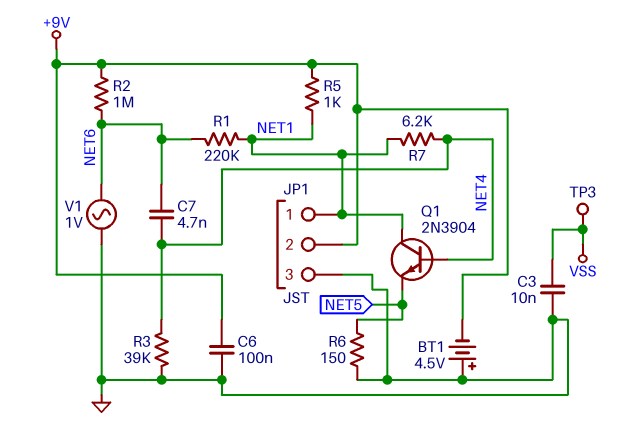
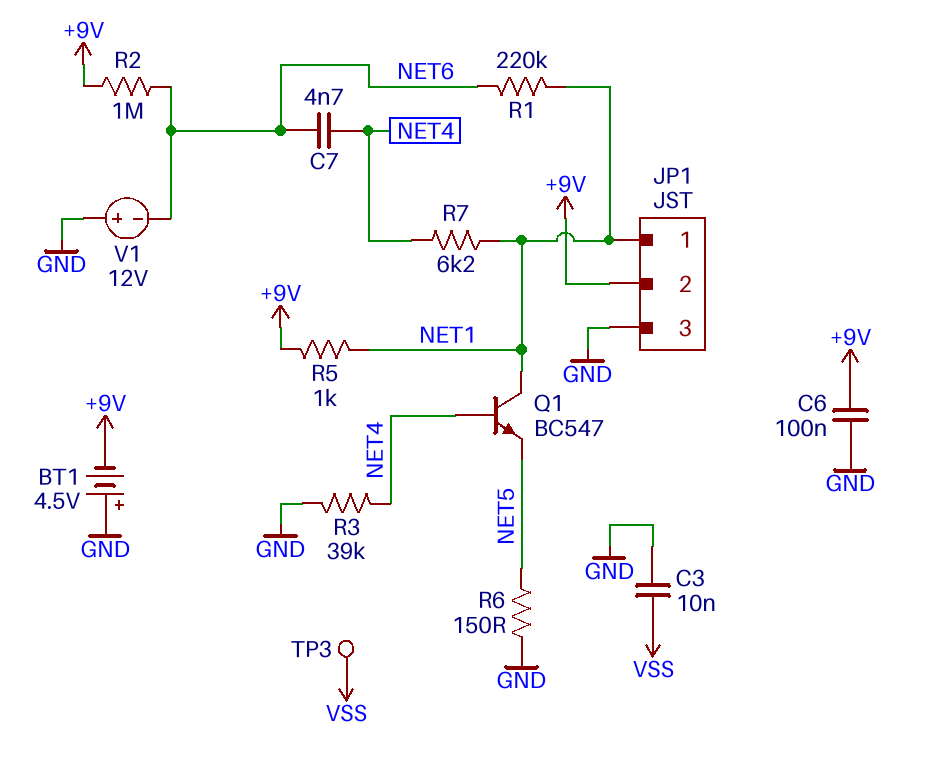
Q1: NPN 2N3904 (B NET4, C NET1, E NET5) -> NPN BC547 (B NET4, C NET1, E NET5)
V1: AC 1V (GND, NET6) -> 12V (plus GND, minus NET6)

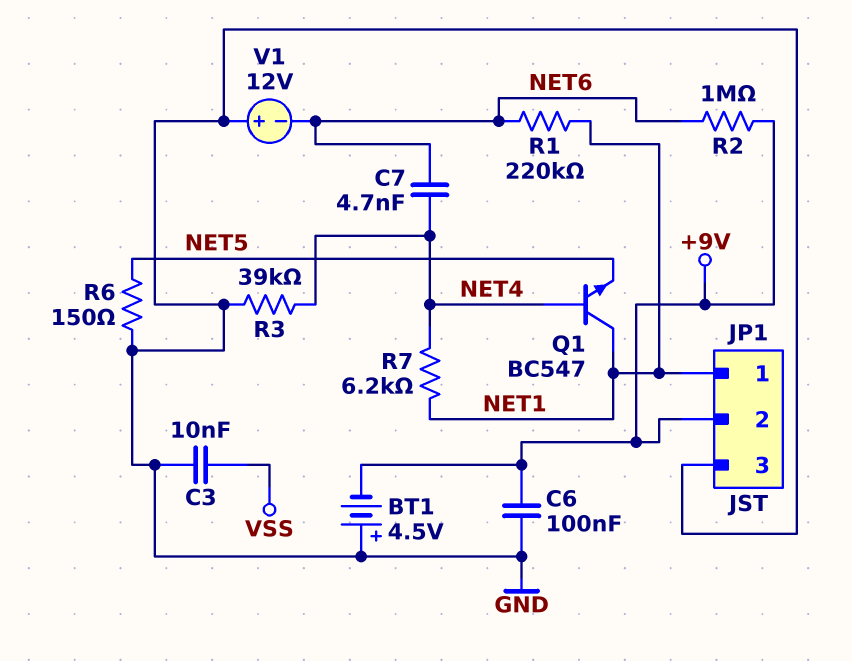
R5: 1k (+9V, NET1) -> none
TP3: test point (VSS) -> none

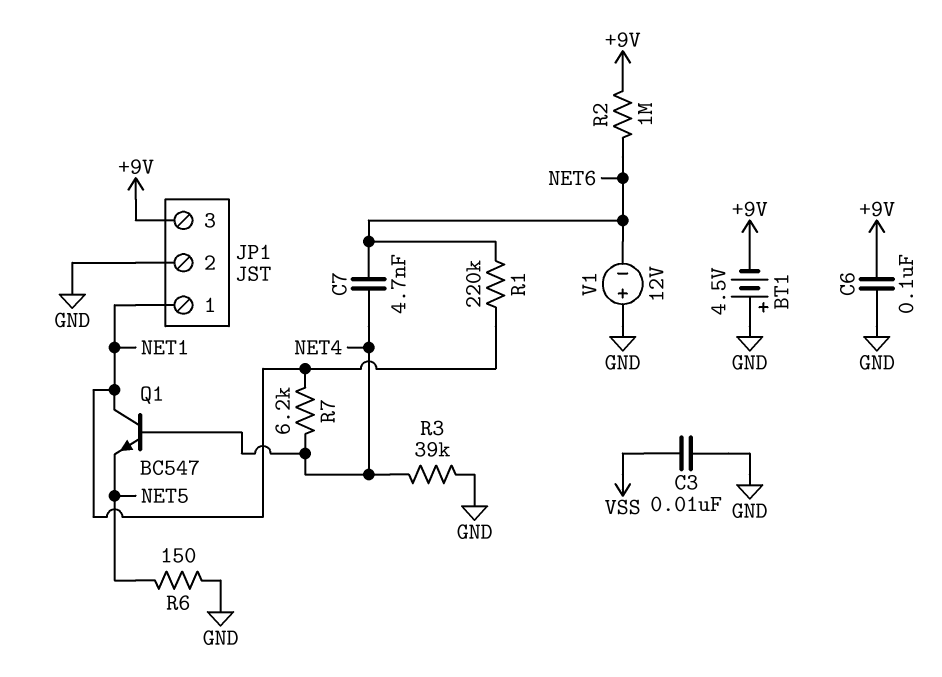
JP1 pin 2: +9V -> GND
JP1 pin 3: GND -> +9V

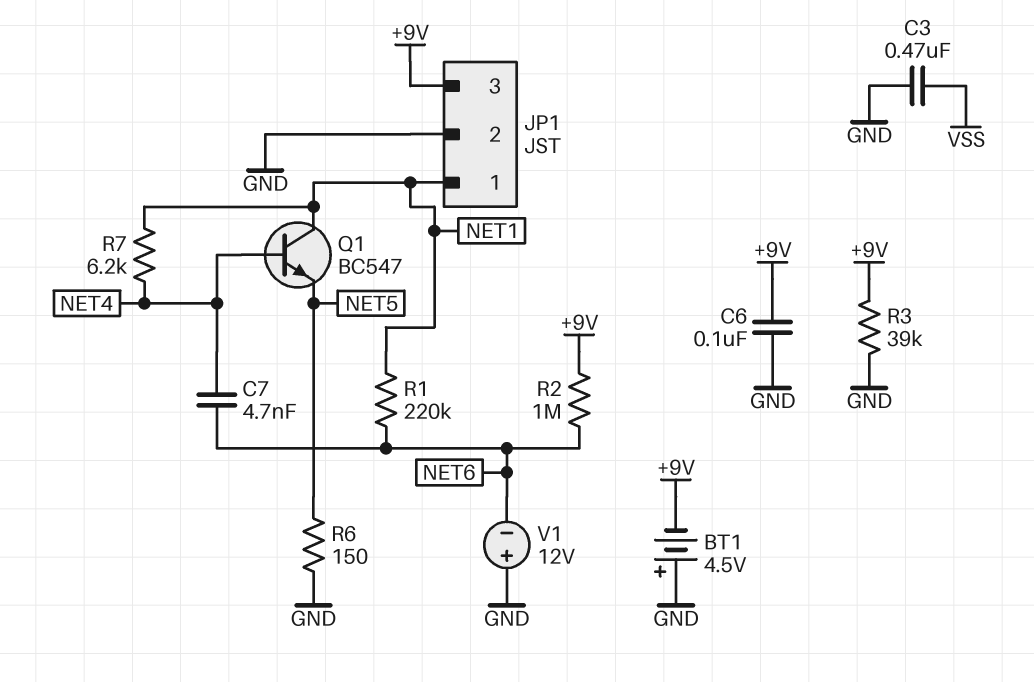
C3: 10nF (GND, VSS) -> 470nF (GND, VSS)
R3: 39k (GND, NET4) -> 39k (+9V, GND)

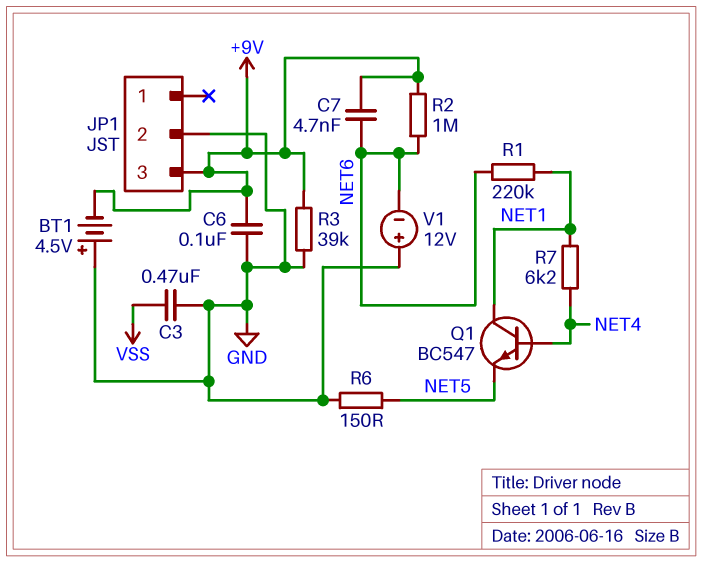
C7: 4.7nF (NET4, NET6) -> 4.7nF (+9V, NET6)
JP1 pin 1: NET1 -> none

